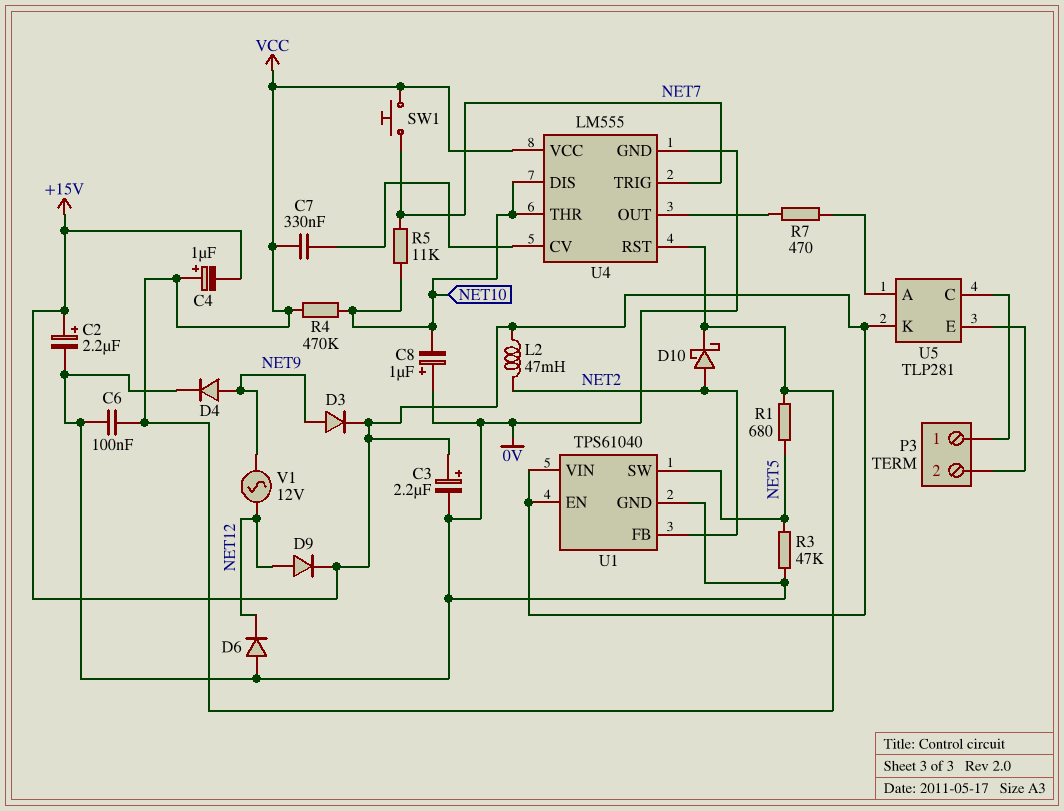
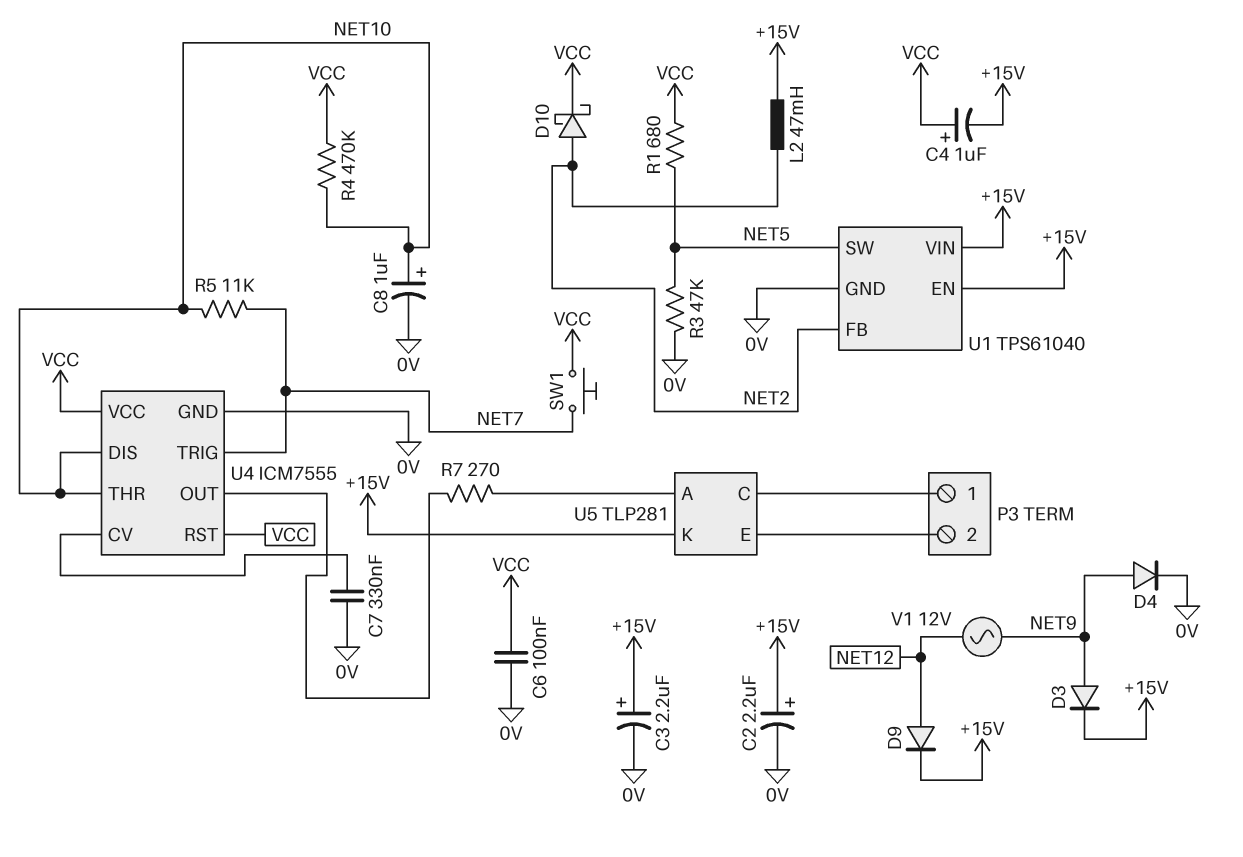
C7: 330nF (U4/CV, VCC) -> 330nF (0V, U4/CV)
C8: 1uF (plus 0V, minus NET10) -> 1uF (plus NET10, minus 0V)
D6: diode (A 0V, K NET12) -> none
R7: 470 (U4/OUT, U5/A) -> 270 (U4/OUT, U5/A)
U4: LM555 -> ICM7555

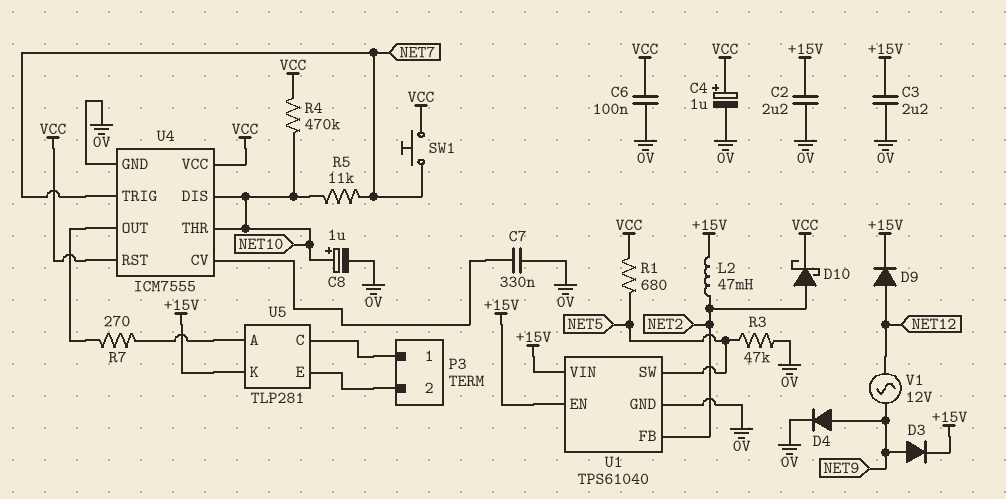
C2: 2.2uF (plus +15V, minus 0V) -> 2.2uF (+15V, 0V)
C3: 2.2uF (plus +15V, minus 0V) -> 2.2uF (+15V, 0V)
C4: 1uF (plus VCC, minus +15V) -> 1uF (plus VCC, minus 0V)

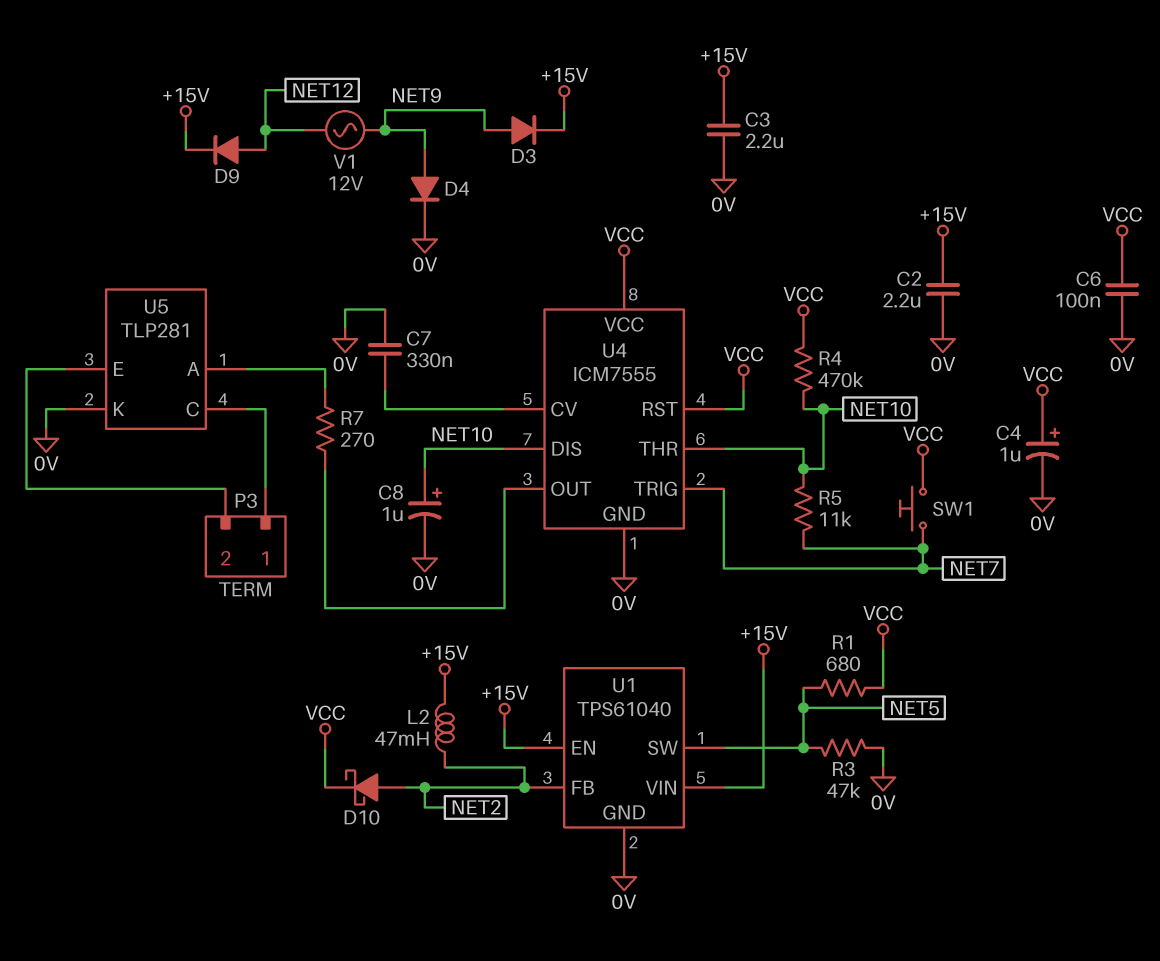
U5 pin K: +15V -> 0V

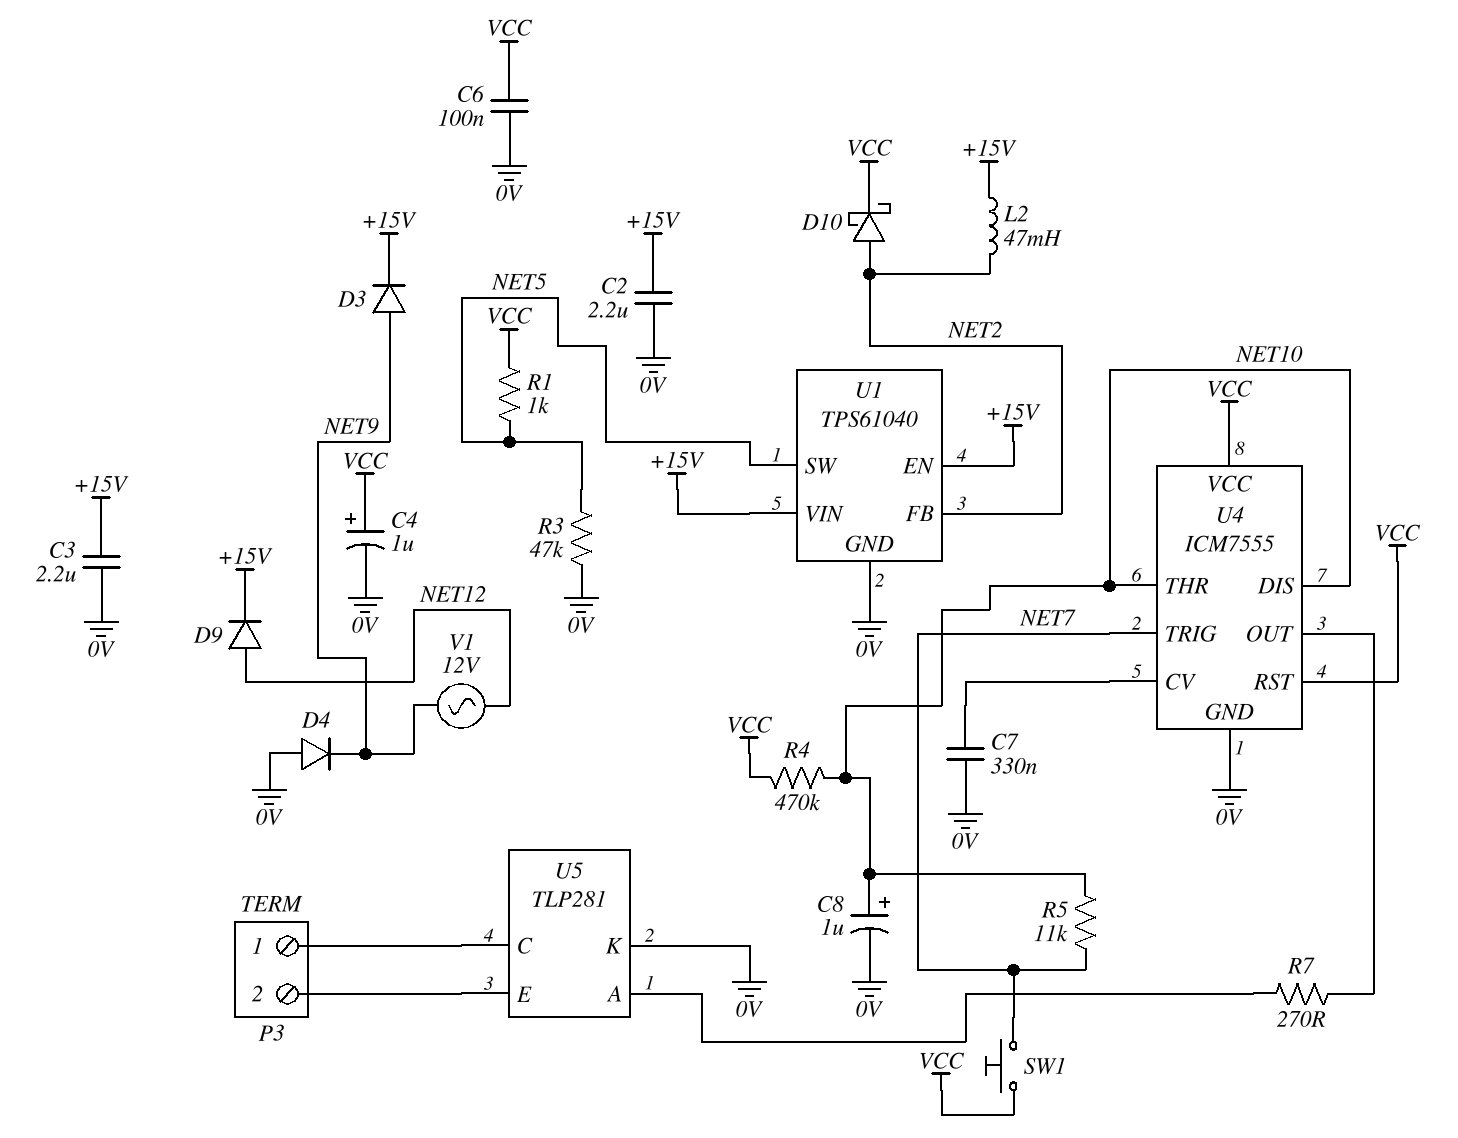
D4: diode (A NET9, K 0V) -> diode (A 0V, K NET9)
R1: 680 (NET5, VCC) -> 1k (NET5, VCC)

